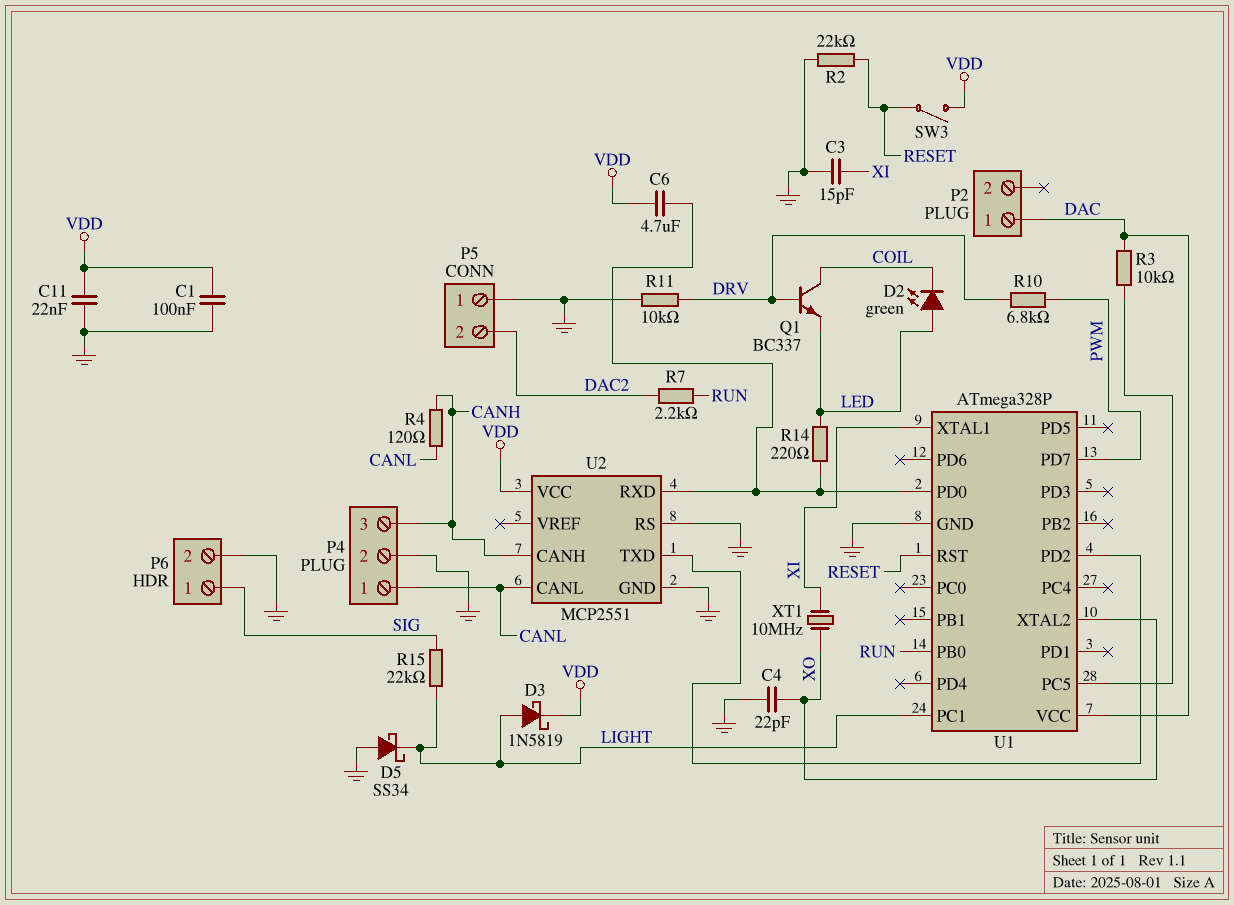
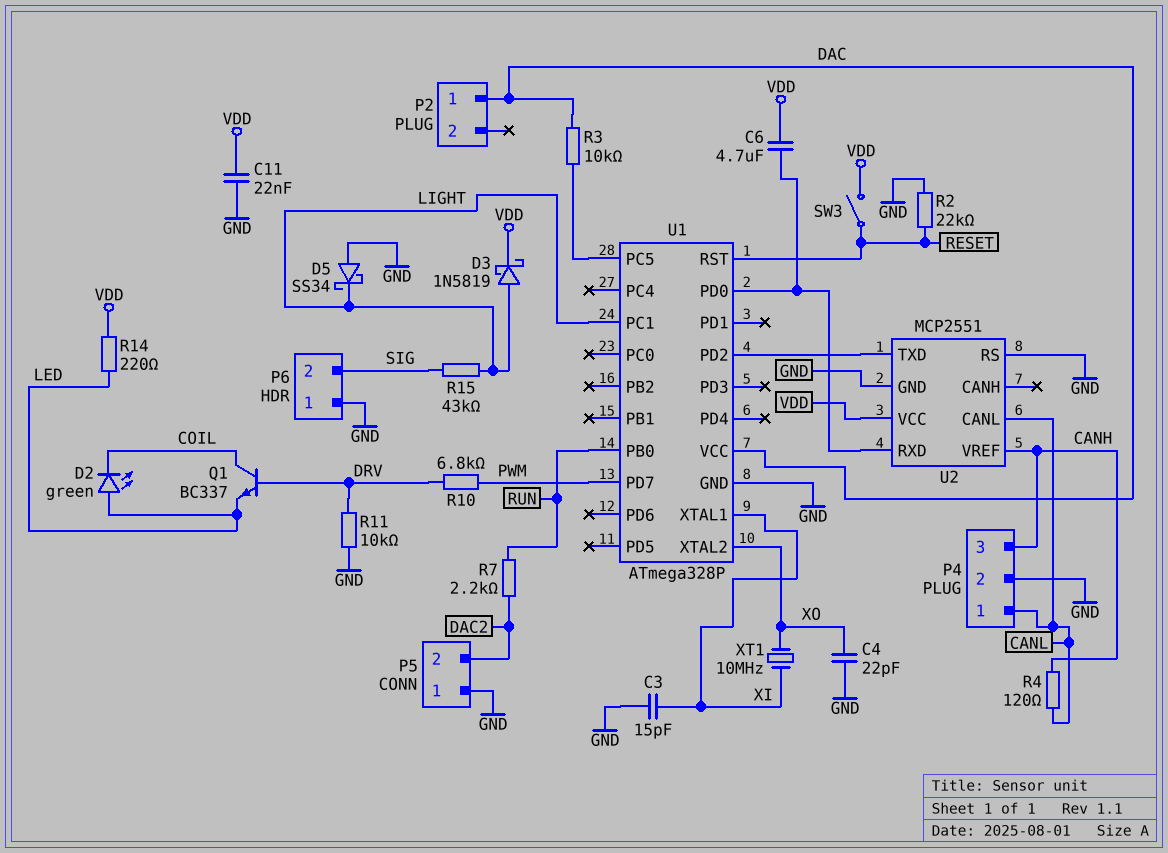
C1: 100nF (GND, VDD) -> none
P6 pin 1: SIG -> GND
P6 pin 2: GND -> SIG
R14: 220 (LED, U1/PD0) -> 220 (LED, VDD)
R15: 22k (LIGHT, SIG) -> 43k (LIGHT, SIG)
U2 pin CANH: CANH -> none
U2 pin VREF: none -> CANH

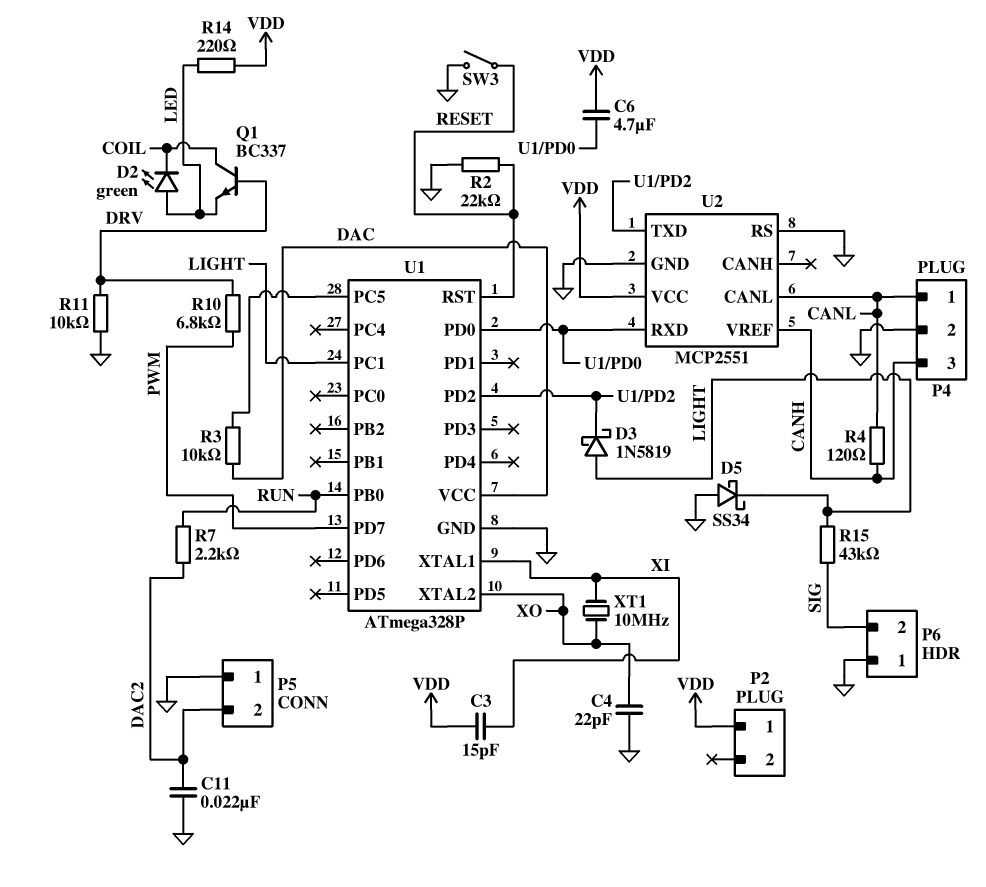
C3: 15pF (GND, XI) -> 15pF (VDD, XI)
C11: 22nF (GND, VDD) -> 22nF (DAC2, GND)
D3: schottky 1N5819 (A LIGHT, K VDD) -> schottky 1N5819 (A LIGHT, K U1/PD2)
P2 pin 1: DAC -> VDD
SW3: switch (RESET, VDD) -> switch (GND, RESET)

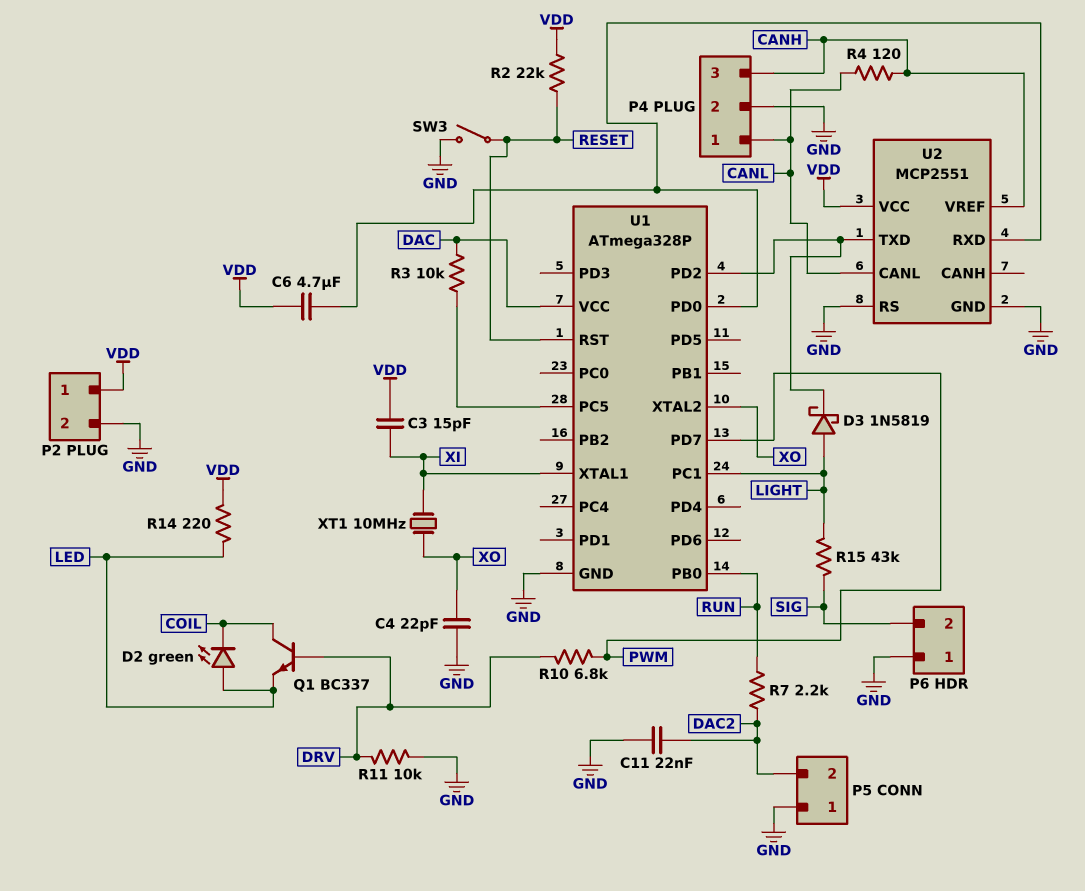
D5: schottky SS34 (A GND, K LIGHT) -> none
P2 pin 2: none -> GND
R2: 22k (GND, RESET) -> 22k (RESET, VDD)

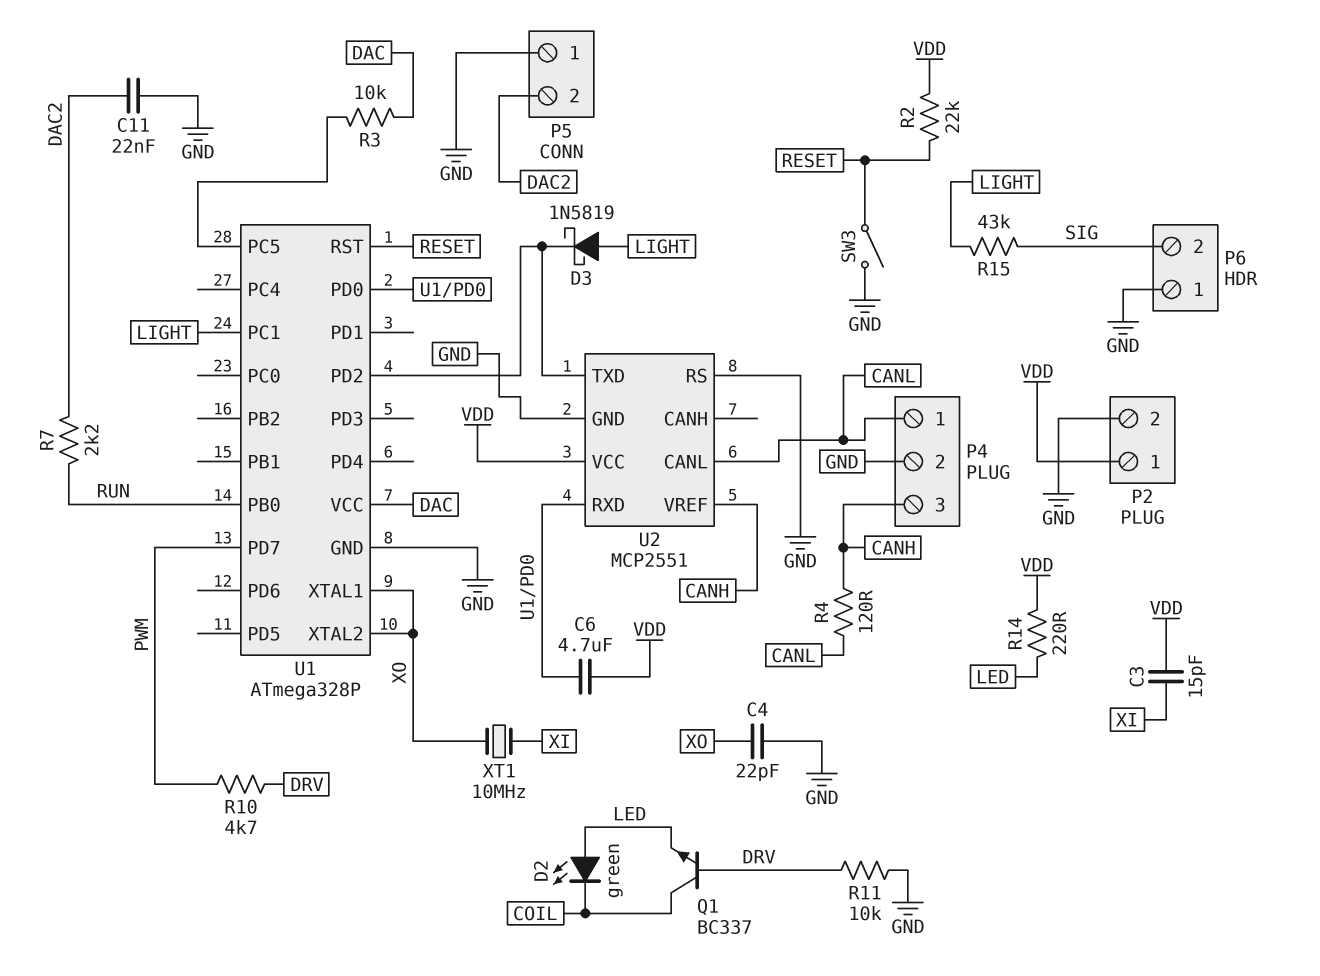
R10: 6.8k (DRV, PWM) -> 4.7k (DRV, PWM)
U1 pin XTAL1: XI -> XO

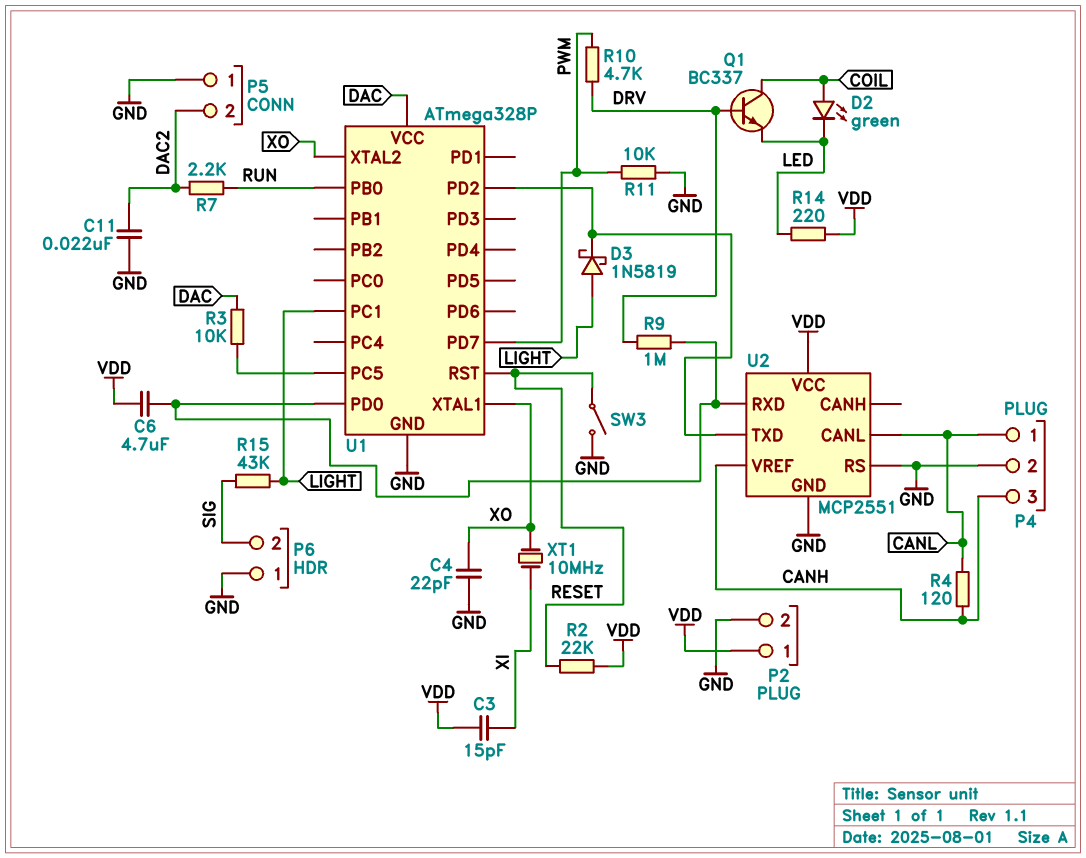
D2: LED green (A LED, K COIL) -> LED green (A COIL, K LED)
R9: none -> 1M (DRV, U1/PD0)
R11: 10k (DRV, GND) -> 10k (GND, PWM)

